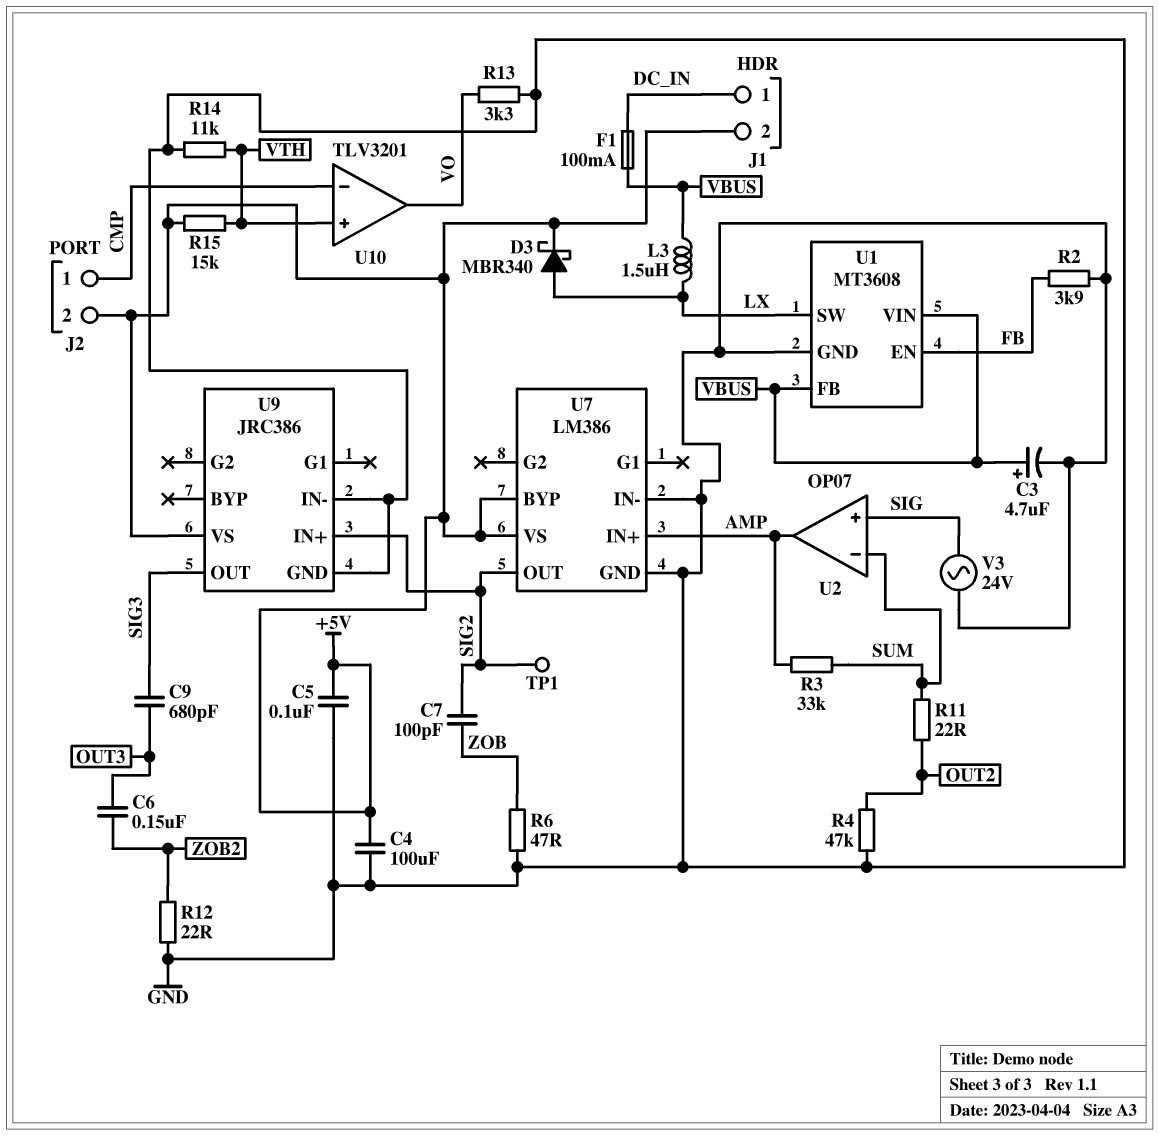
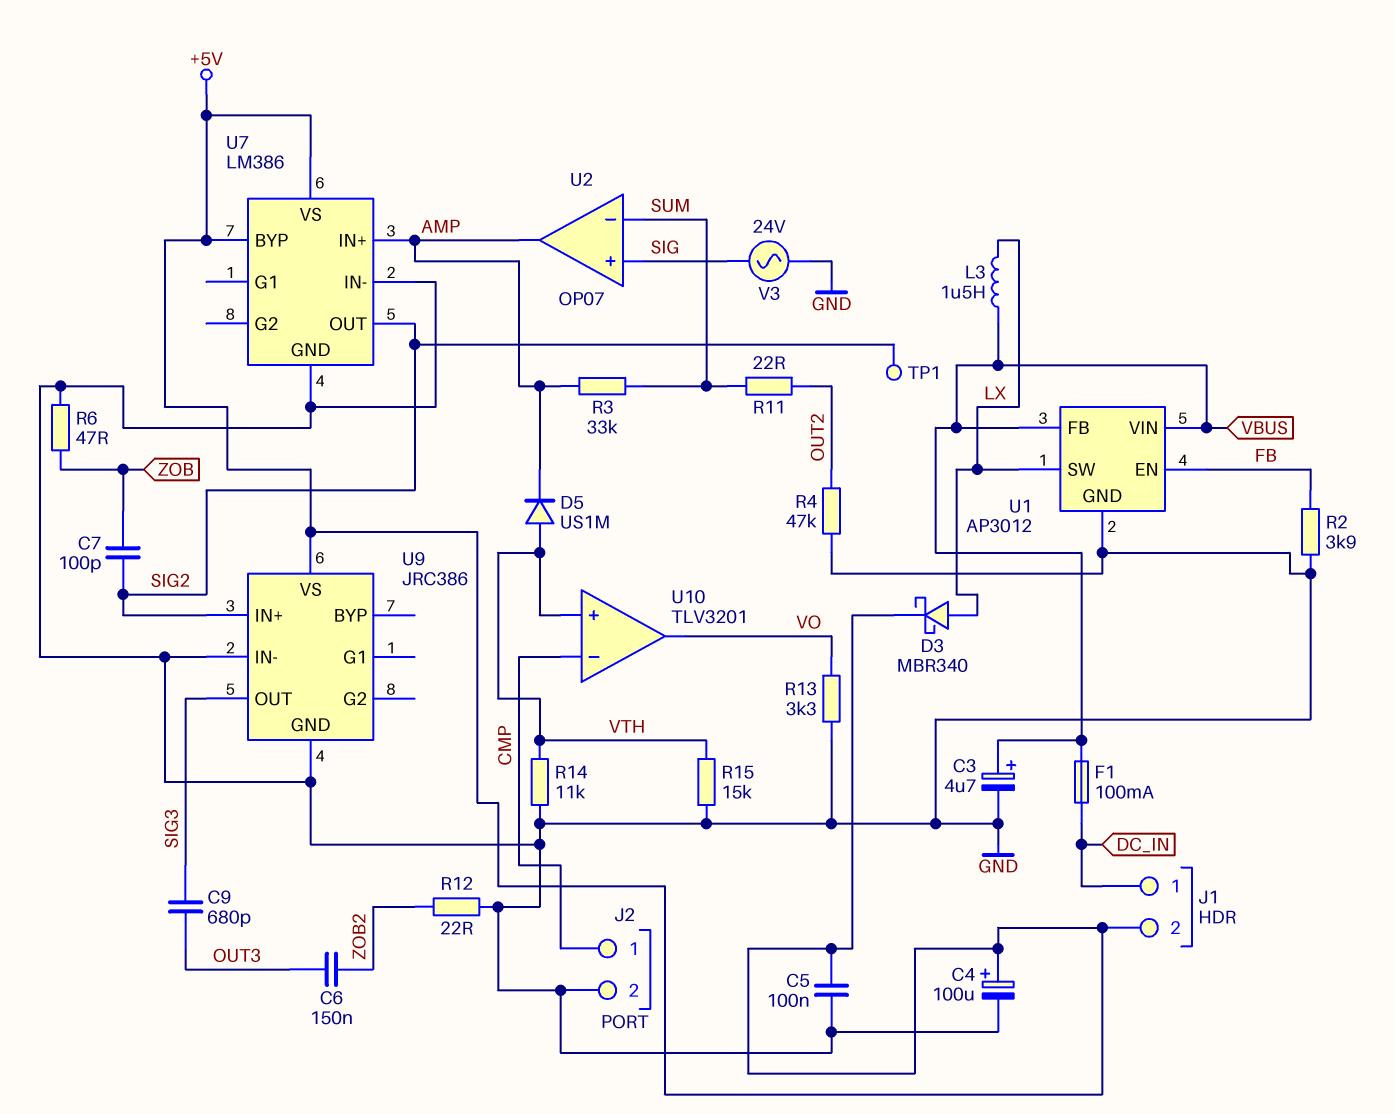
C4: 100uF (+5V, GND) -> 100uF (plus +5V, minus GND)
D5: none -> diode US1M (A VTH, K AMP)
J2 pin 2: +5V -> GND
R15: 15k (+5V, VTH) -> 15k (GND, VTH)
U1: MT3608 -> AP3012

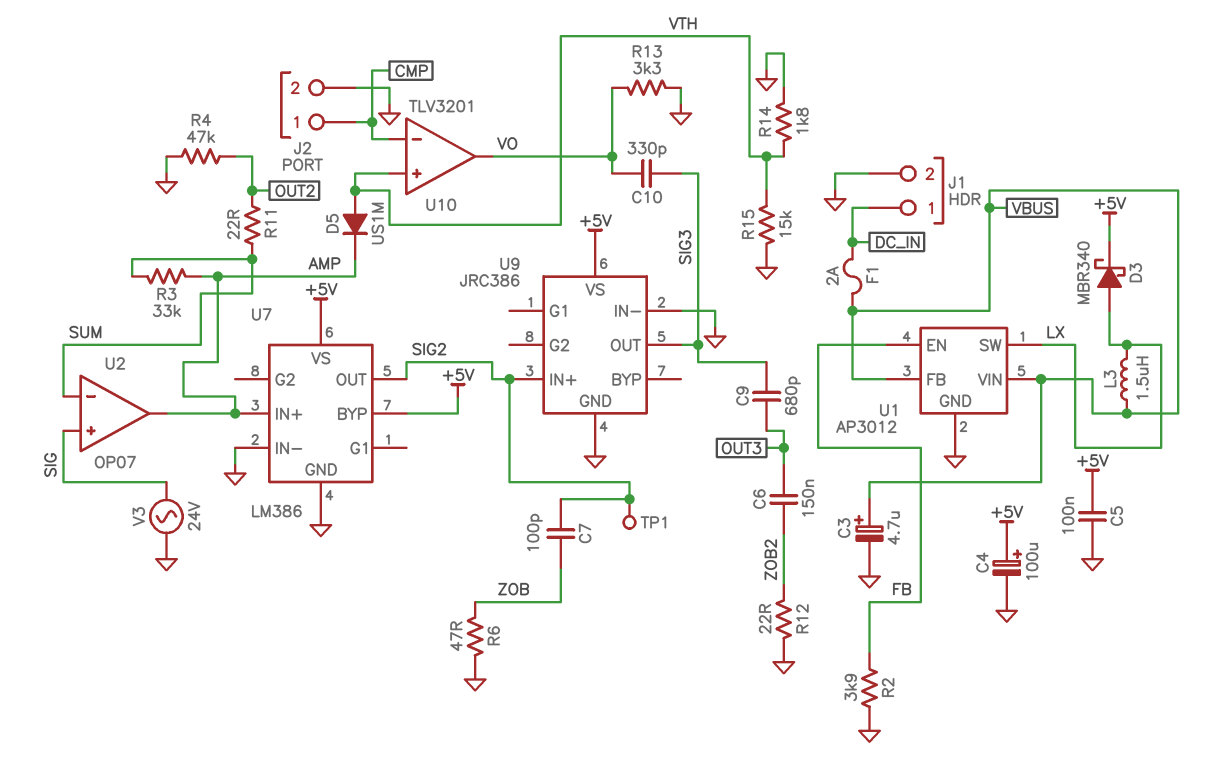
C10: none -> 330pF (SIG3, VO)
F1: 100mA (DC_IN, VBUS) -> 2A (DC_IN, VBUS)
J1 pin 2: +5V -> GND
R14: 11k (GND, VTH) -> 1.8k (GND, VTH)

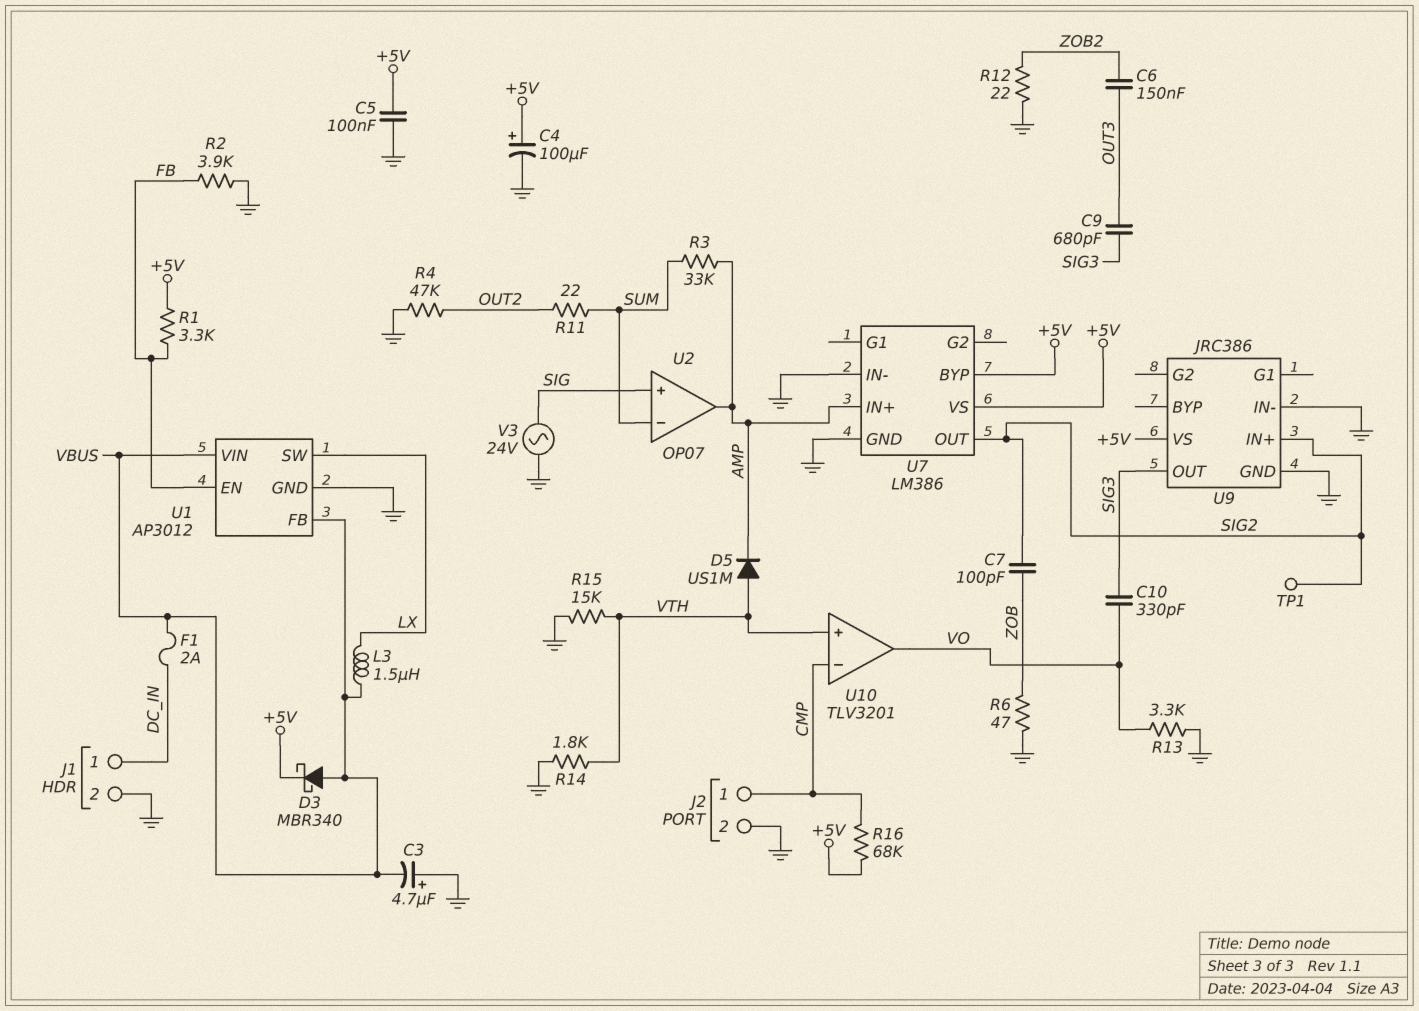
C3: 4.7uF (plus VBUS, minus GND) -> 4.7uF (plus GND, minus VBUS)
D3: schottky MBR340 (A LX, K +5V) -> schottky MBR340 (A VBUS, K +5V)
R1: none -> 3.3k (+5V, FB)
R16: none -> 68k (+5V, CMP)

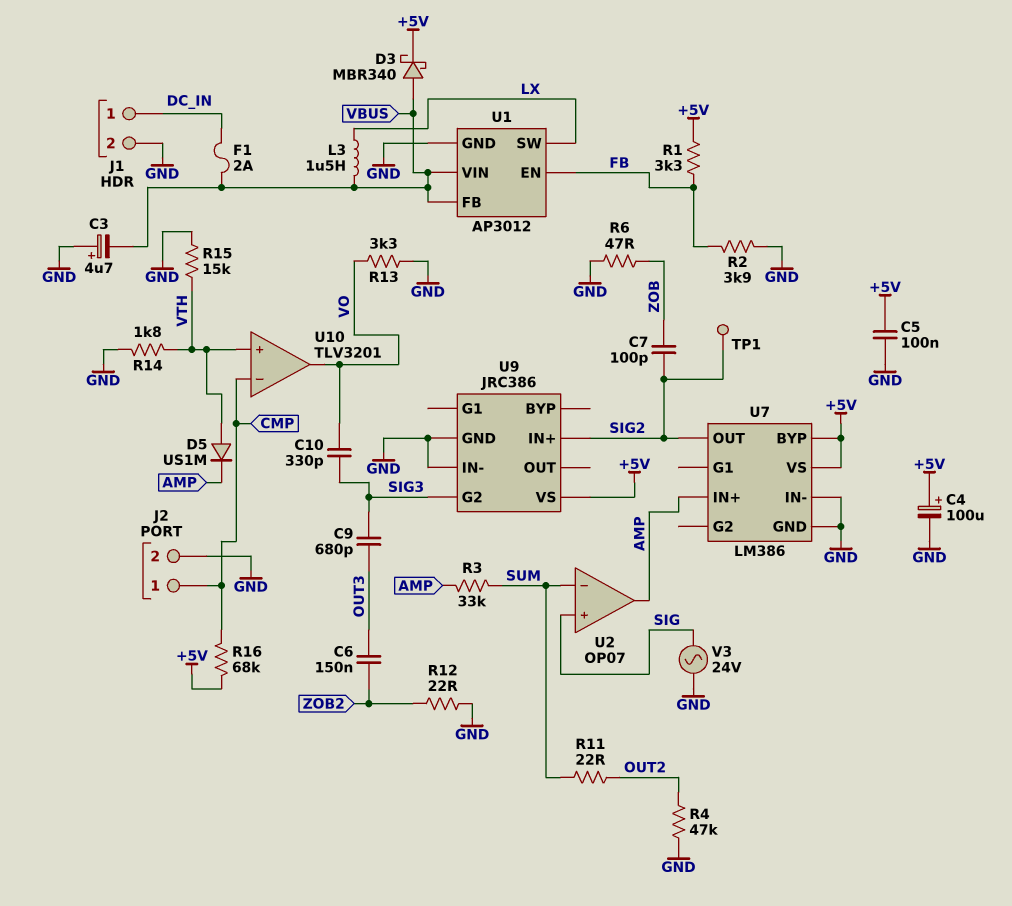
U9 pin G2: none -> SIG3
U9 pin OUT: SIG3 -> none

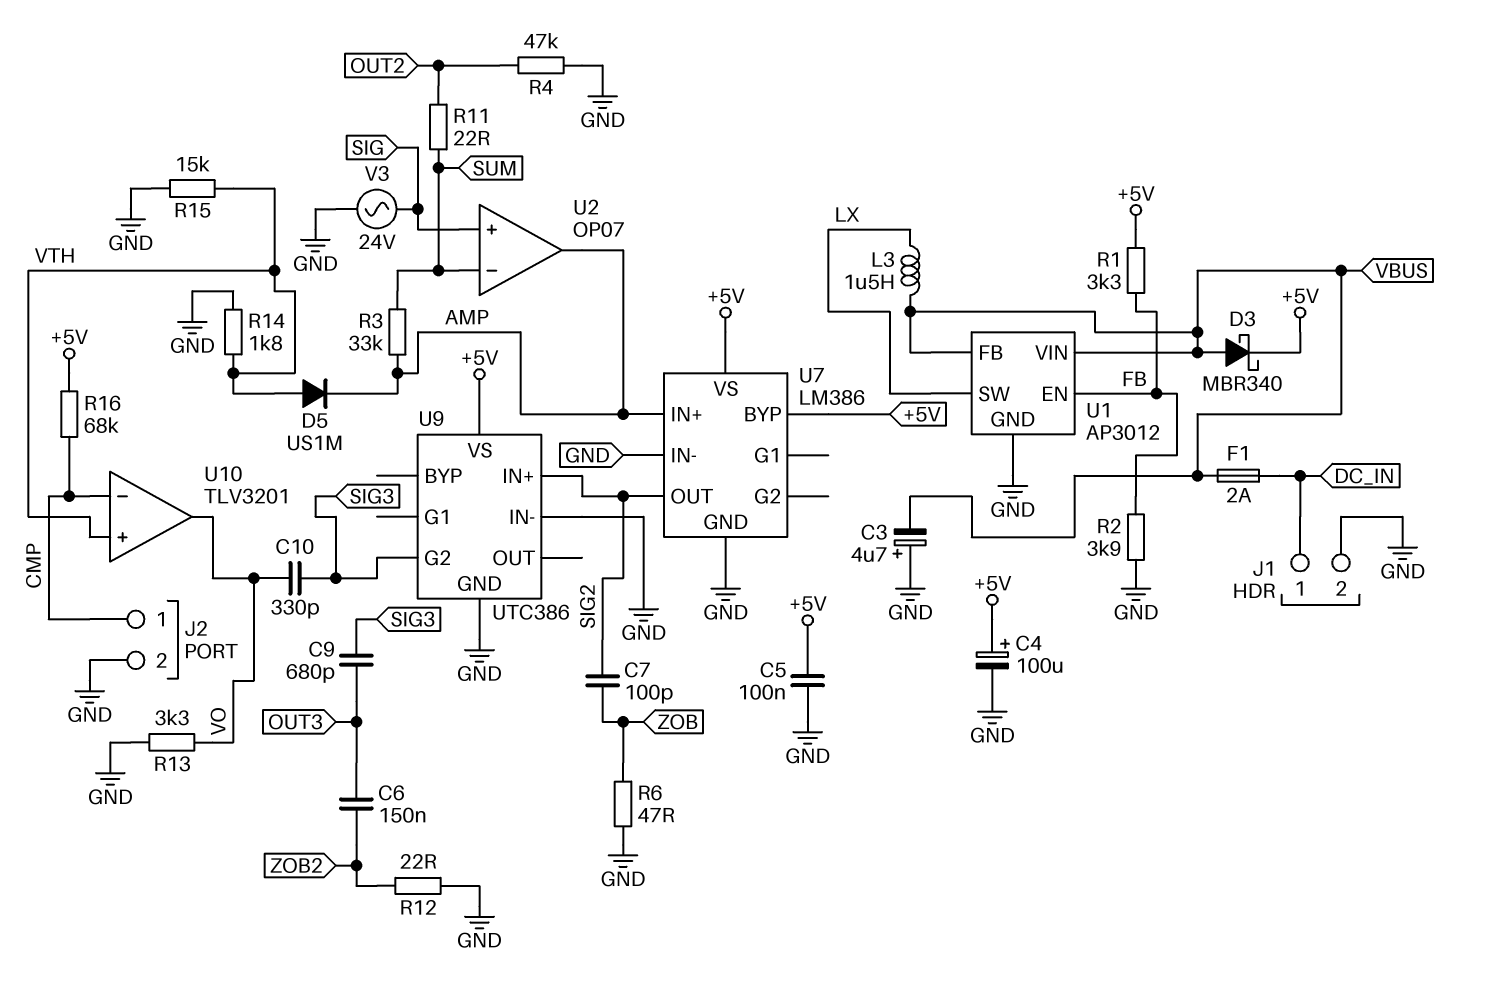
TP1: test point (SIG2) -> none
U9: JRC386 -> UTC386

